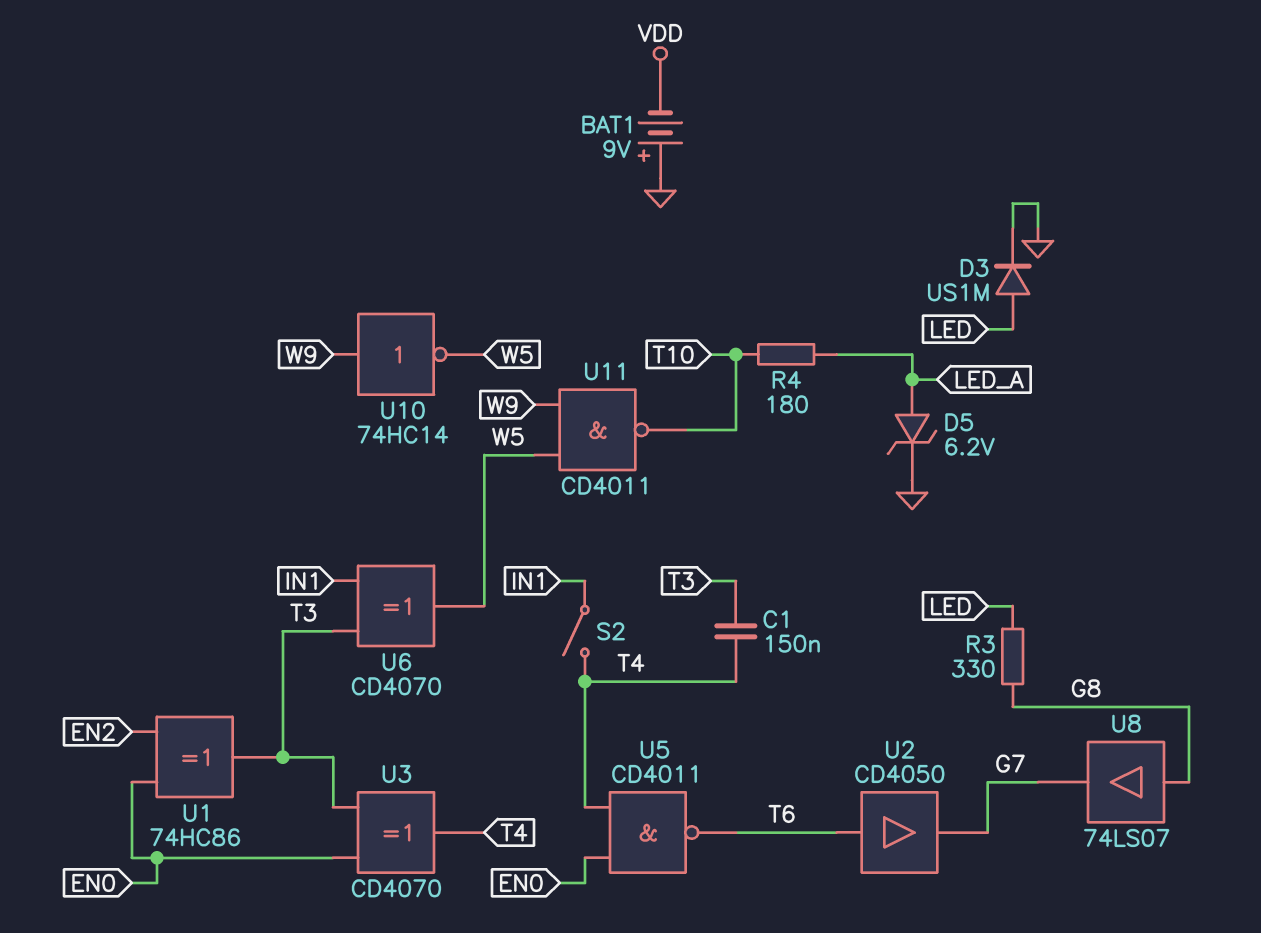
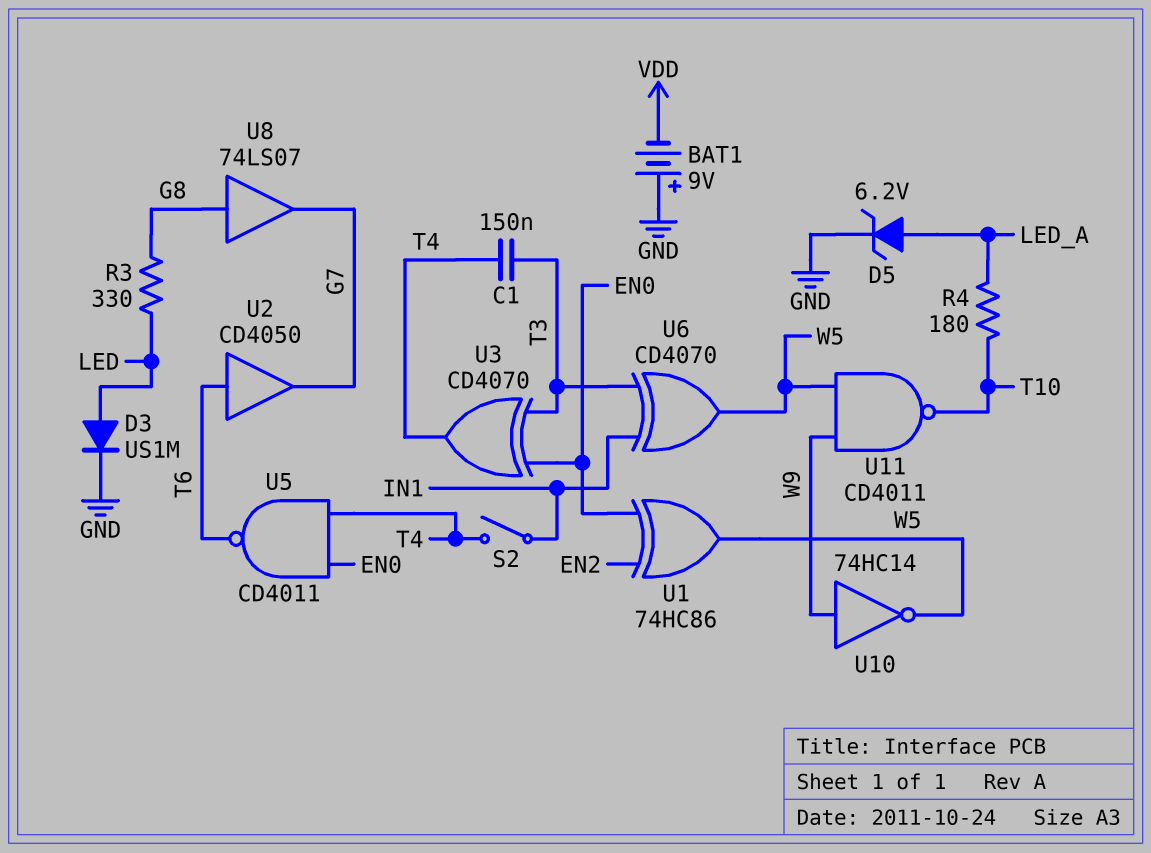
U1: XOR 74HC86 (in EN0, in EN2, out T3) -> XOR 74HC86 (in EN0, in EN2, out W5)

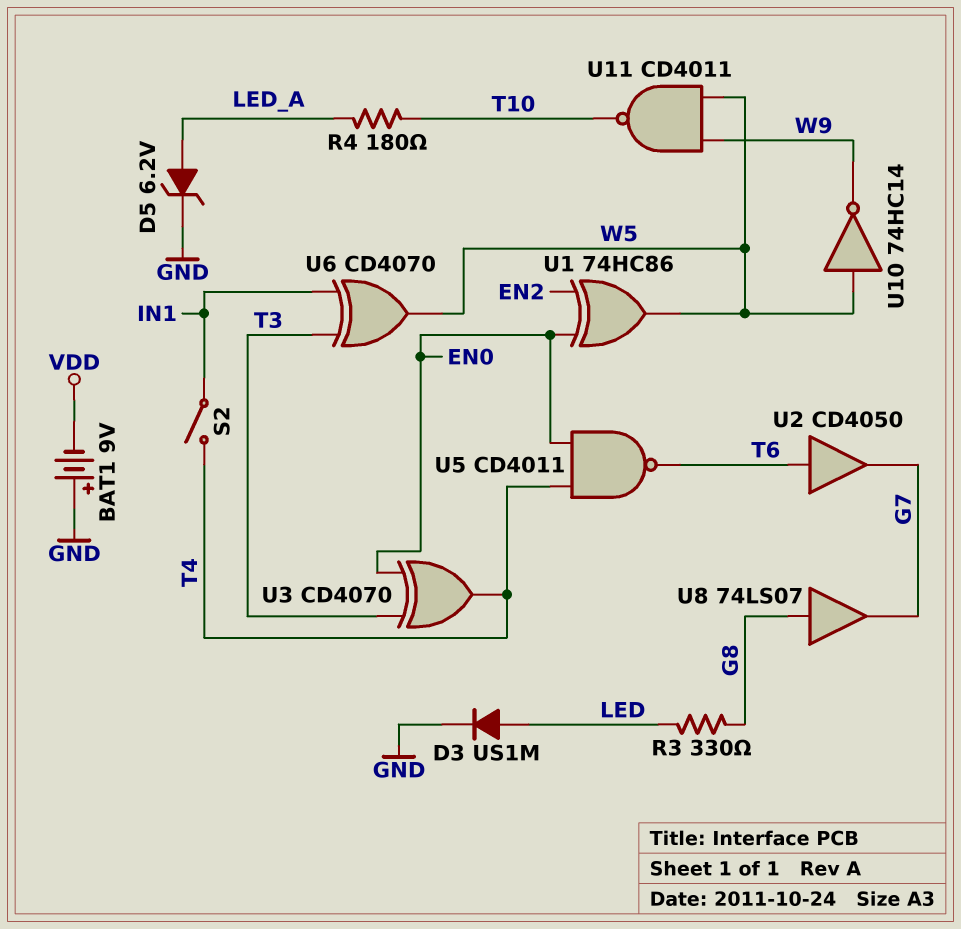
C1: 150nF (T3, T4) -> none
U10: NOT 74HC14 (in W9, out W5) -> NOT 74HC14 (in W5, out W9)

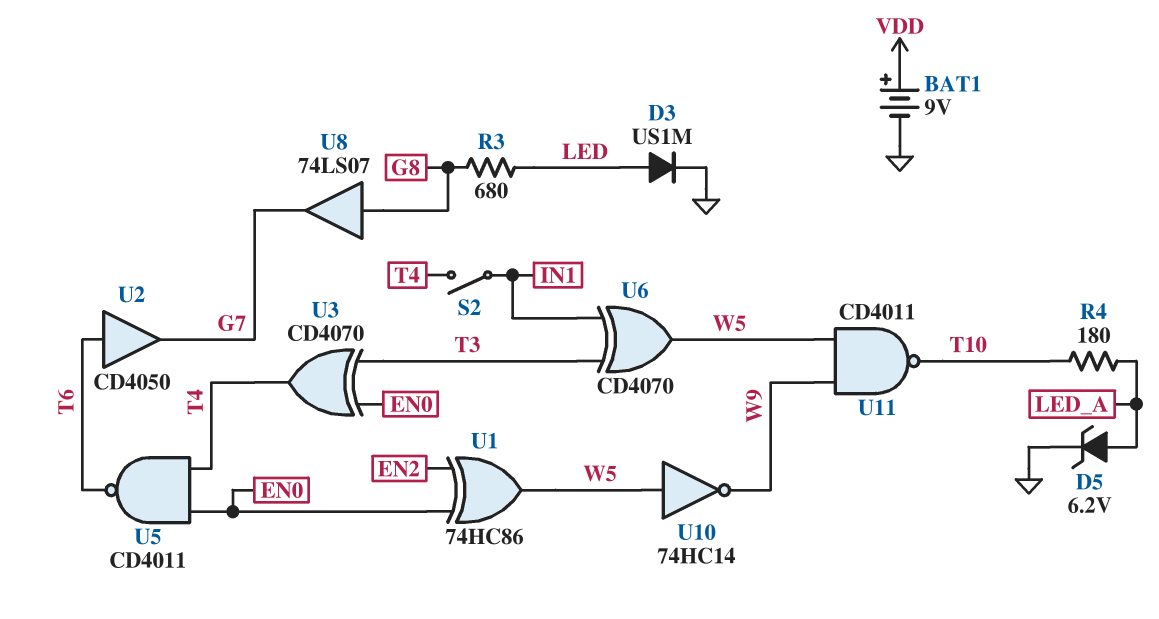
BAT1: 9V (plus GND, minus VDD) -> 9V (plus VDD, minus GND)
R3: 330 (G8, LED) -> 680 (G8, LED)

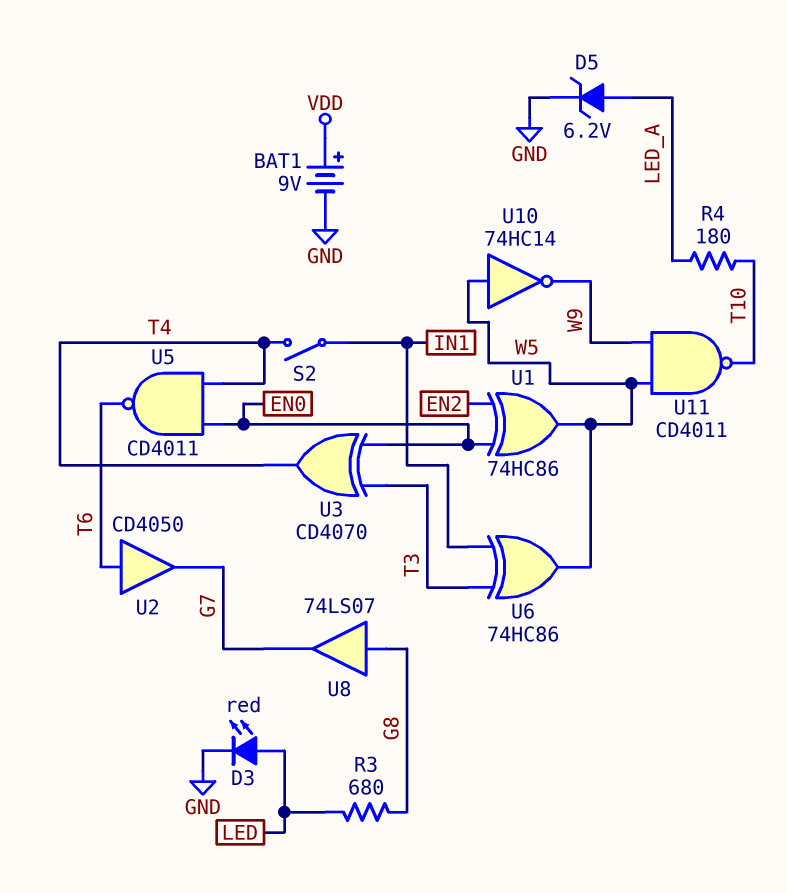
D3: diode US1M (A LED, K GND) -> LED red (A LED, K GND)
U6: XOR CD4070 (in IN1, in T3, out W5) -> XOR 74HC86 (in IN1, in T3, out W5)

